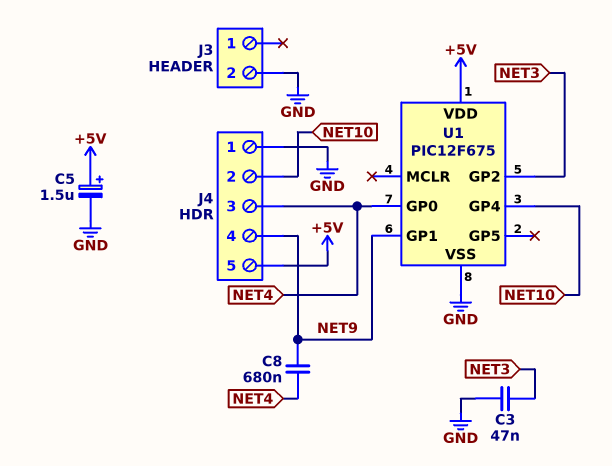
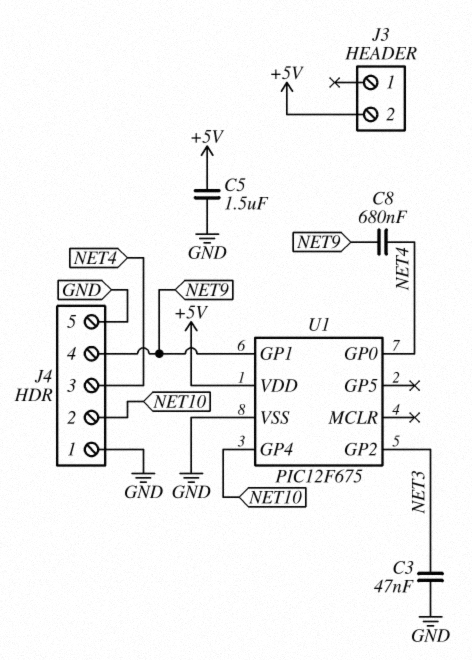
C5: 1.5uF (plus +5V, minus GND) -> 1.5uF (+5V, GND)
J3 pin 2: GND -> +5V
J4 pin 5: +5V -> GND

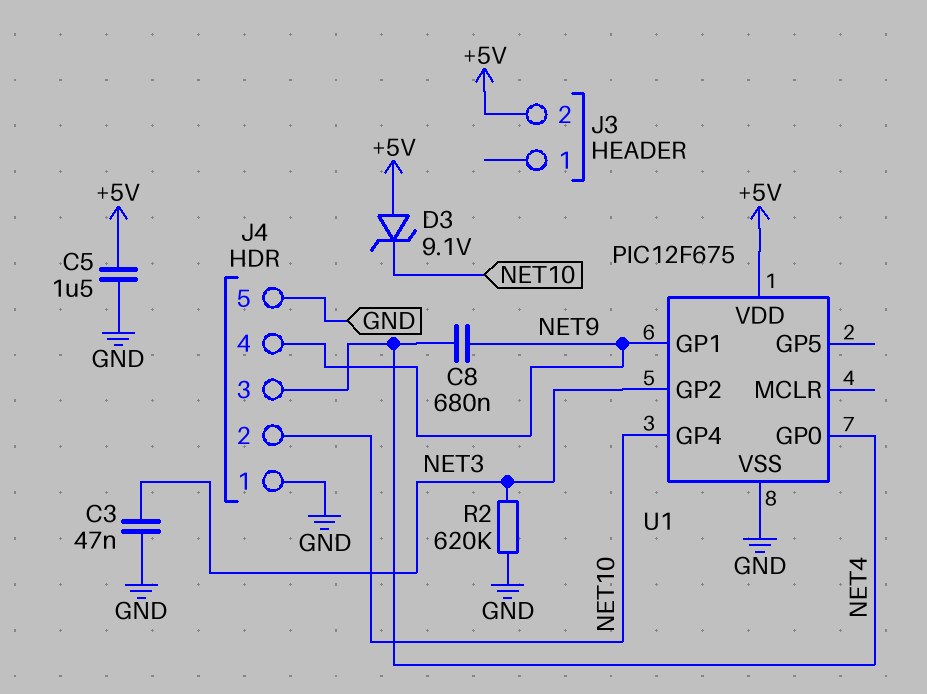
D3: none -> zener 9.1V (A +5V, K NET10)
R2: none -> 620k (GND, NET3)

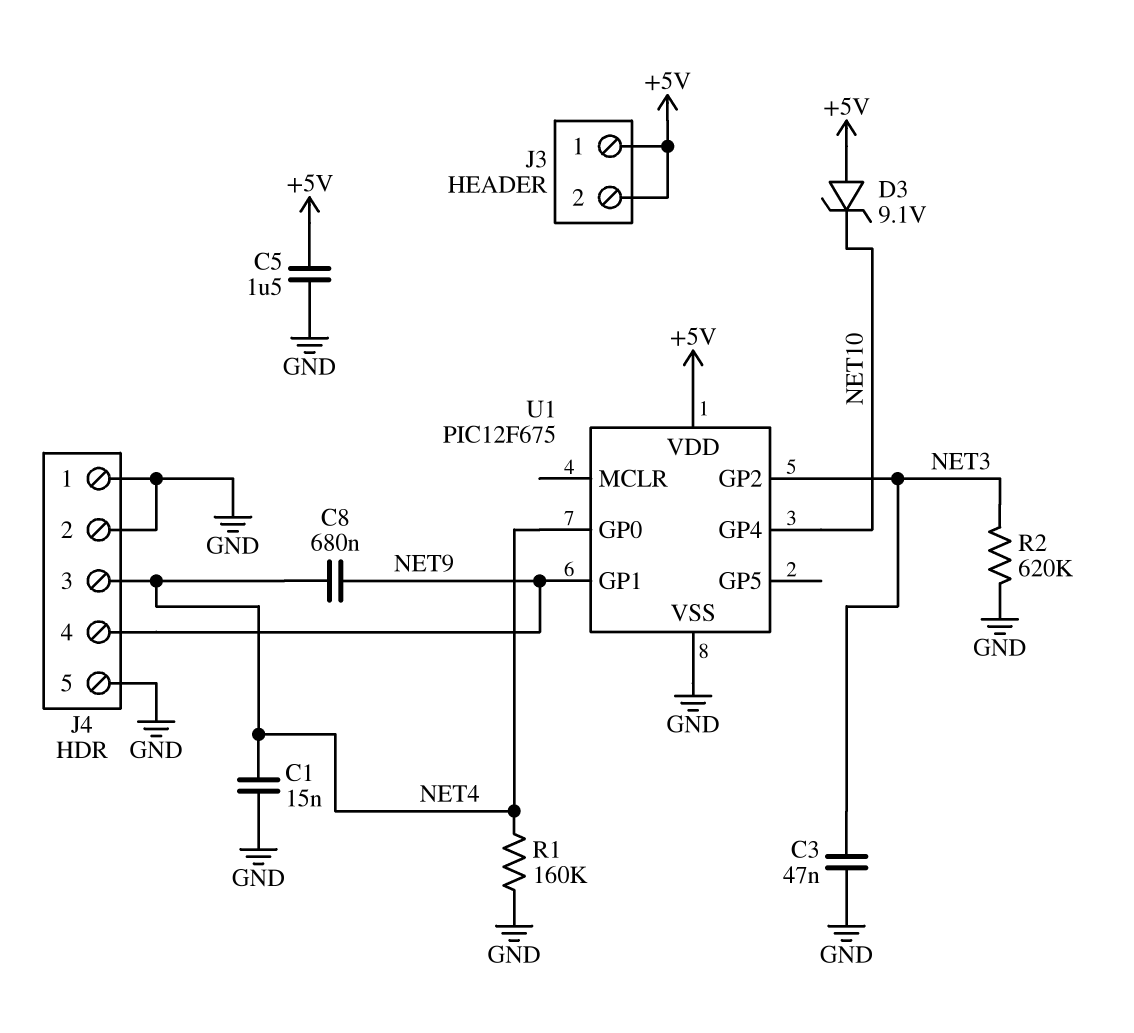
C1: none -> 15nF (GND, NET4)
J3 pin 1: none -> +5V
J4 pin 2: NET10 -> GND
R1: none -> 160k (GND, NET4)

